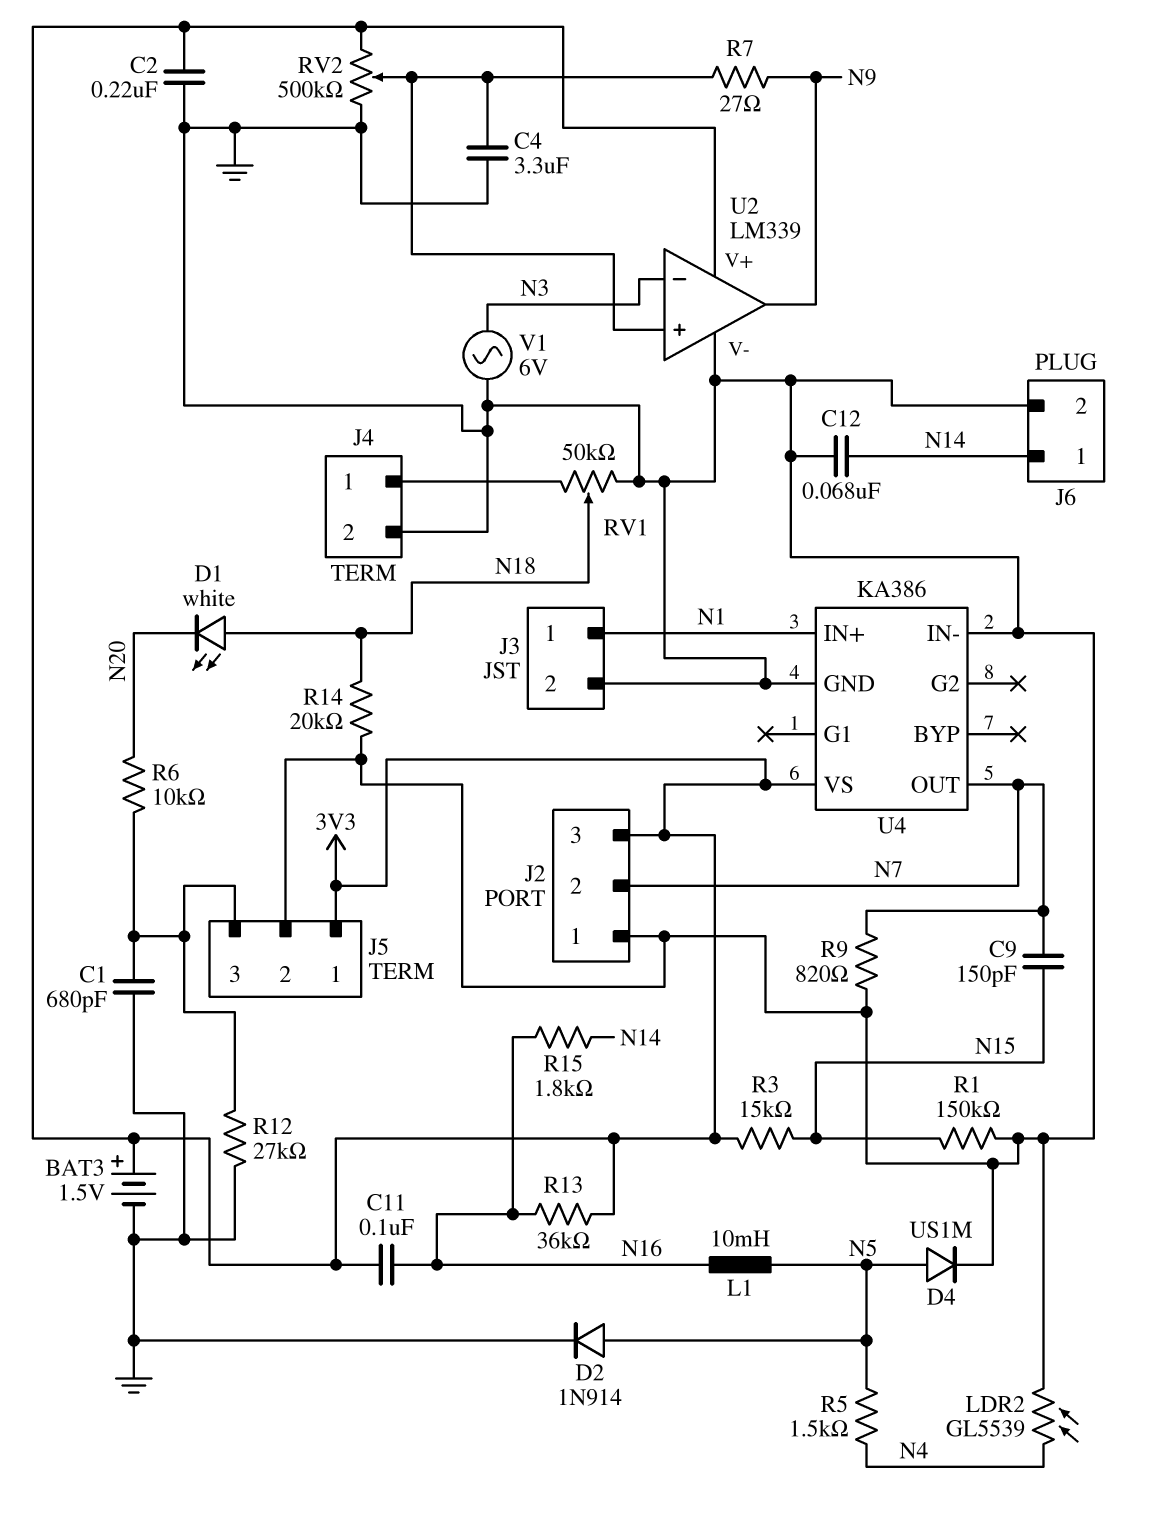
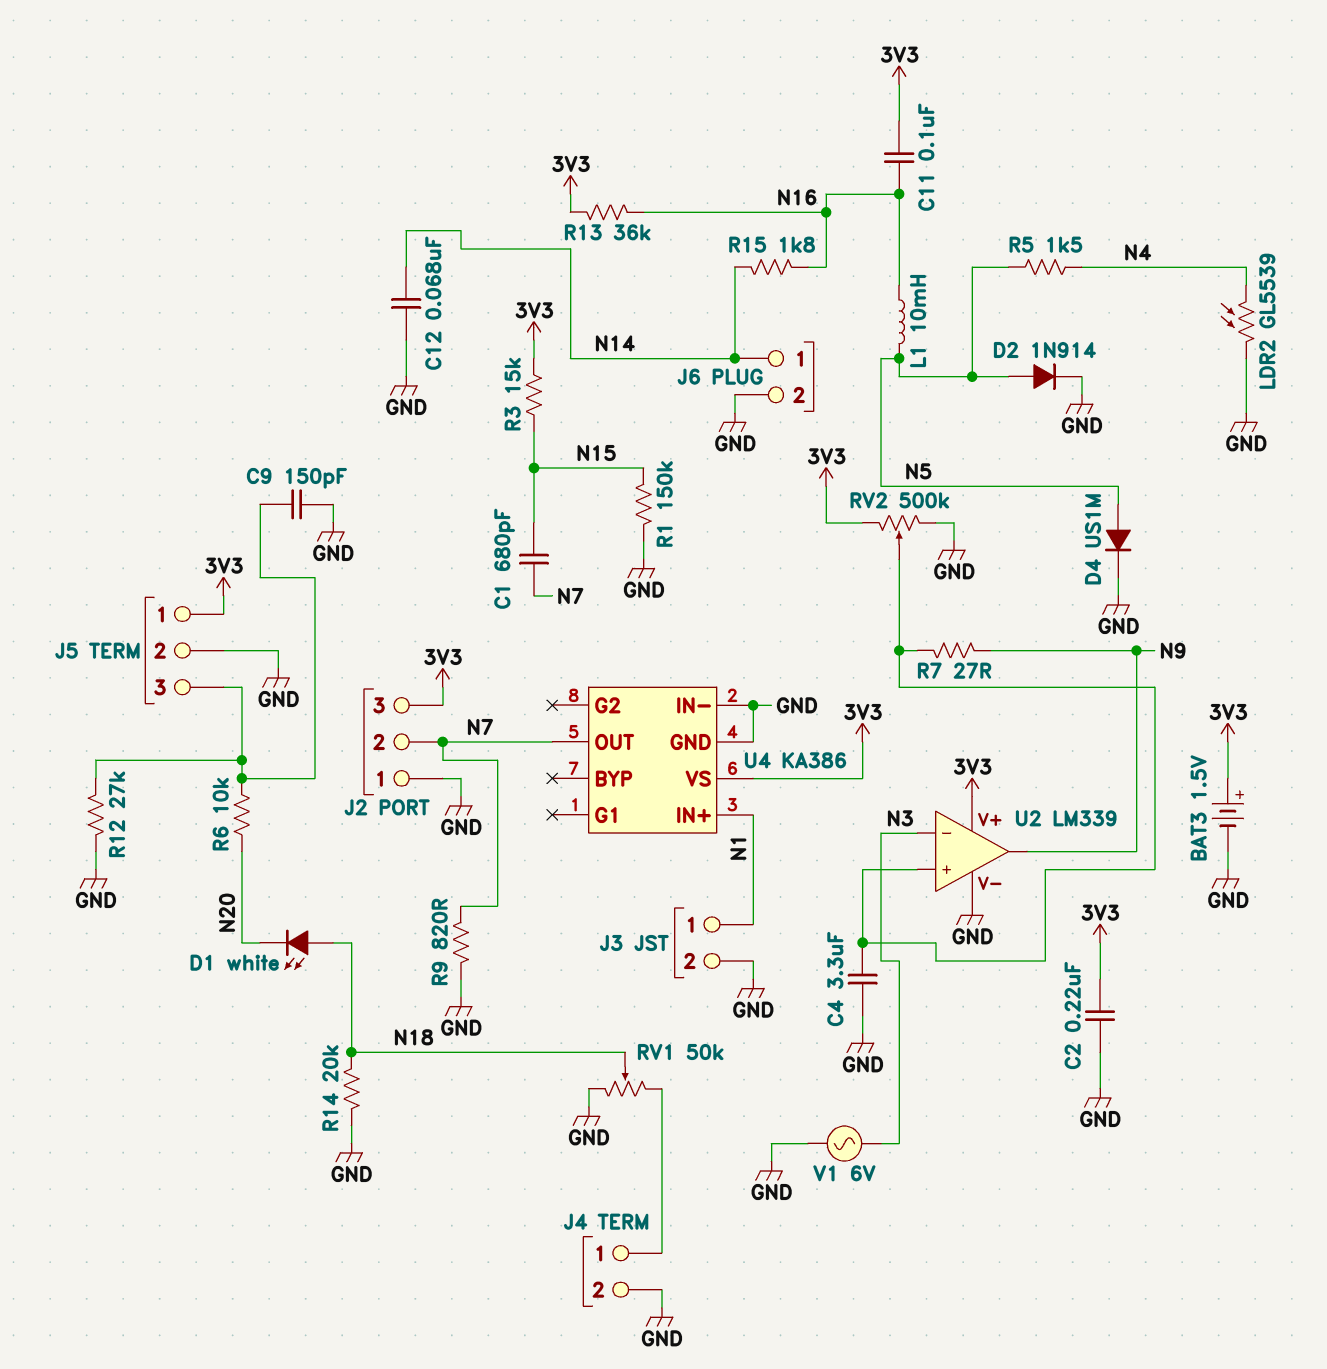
C1: 680pF (GND, J5/3) -> 680pF (N7, N15)
C9: 150pF (N7, N15) -> 150pF (GND, J5/3)

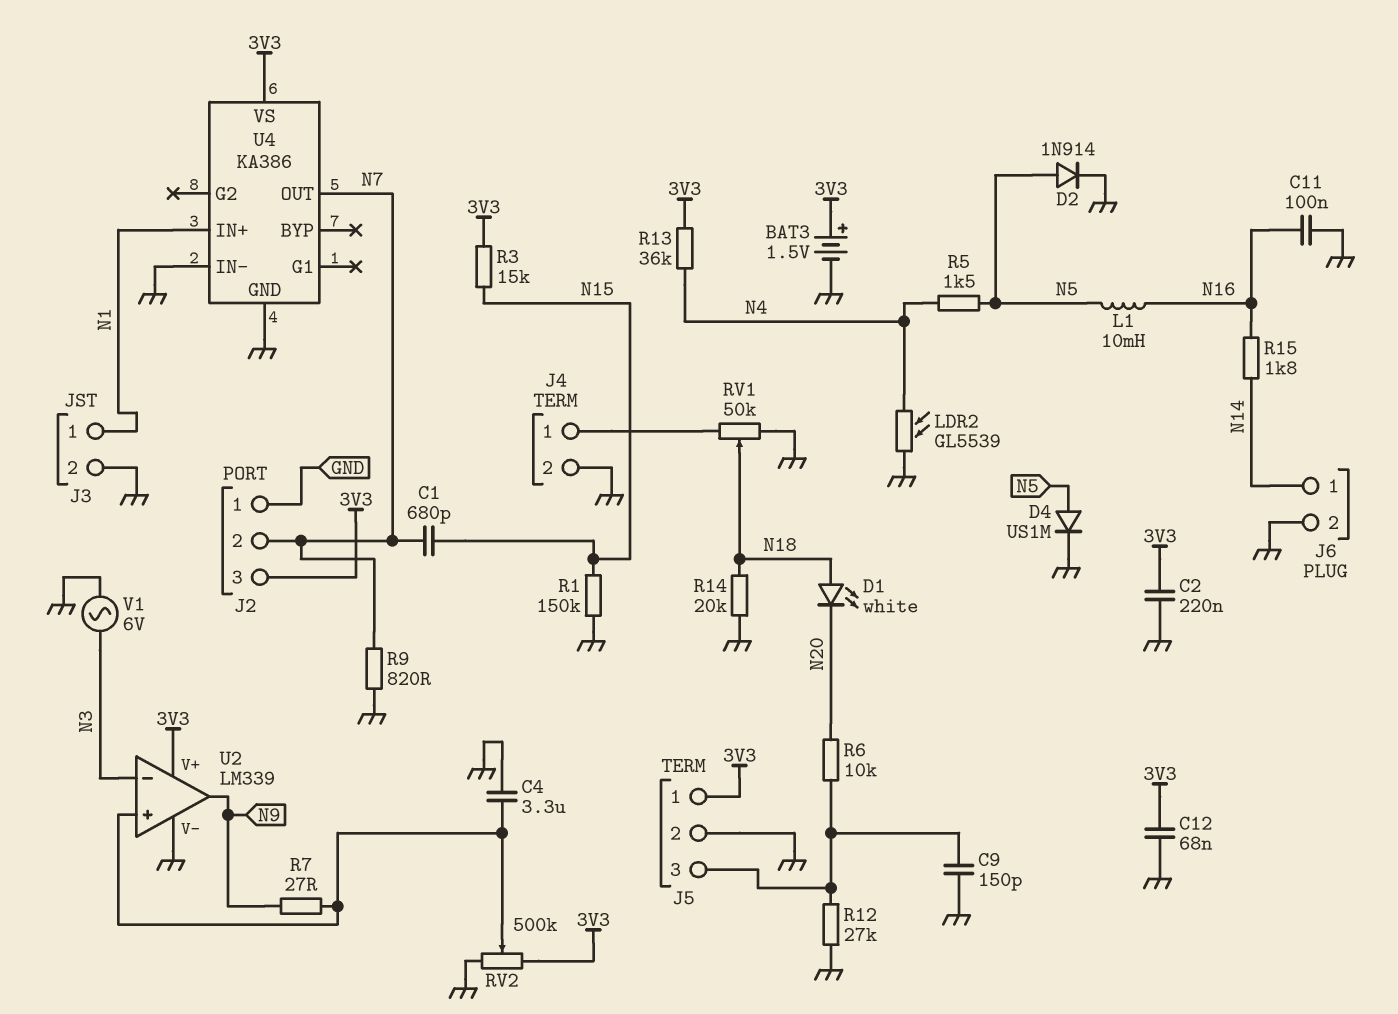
C11: 100nF (3V3, N16) -> 100nF (GND, N16)
C12: 68nF (GND, N14) -> 68nF (3V3, GND)
R13: 36k (3V3, N16) -> 36k (3V3, N4)

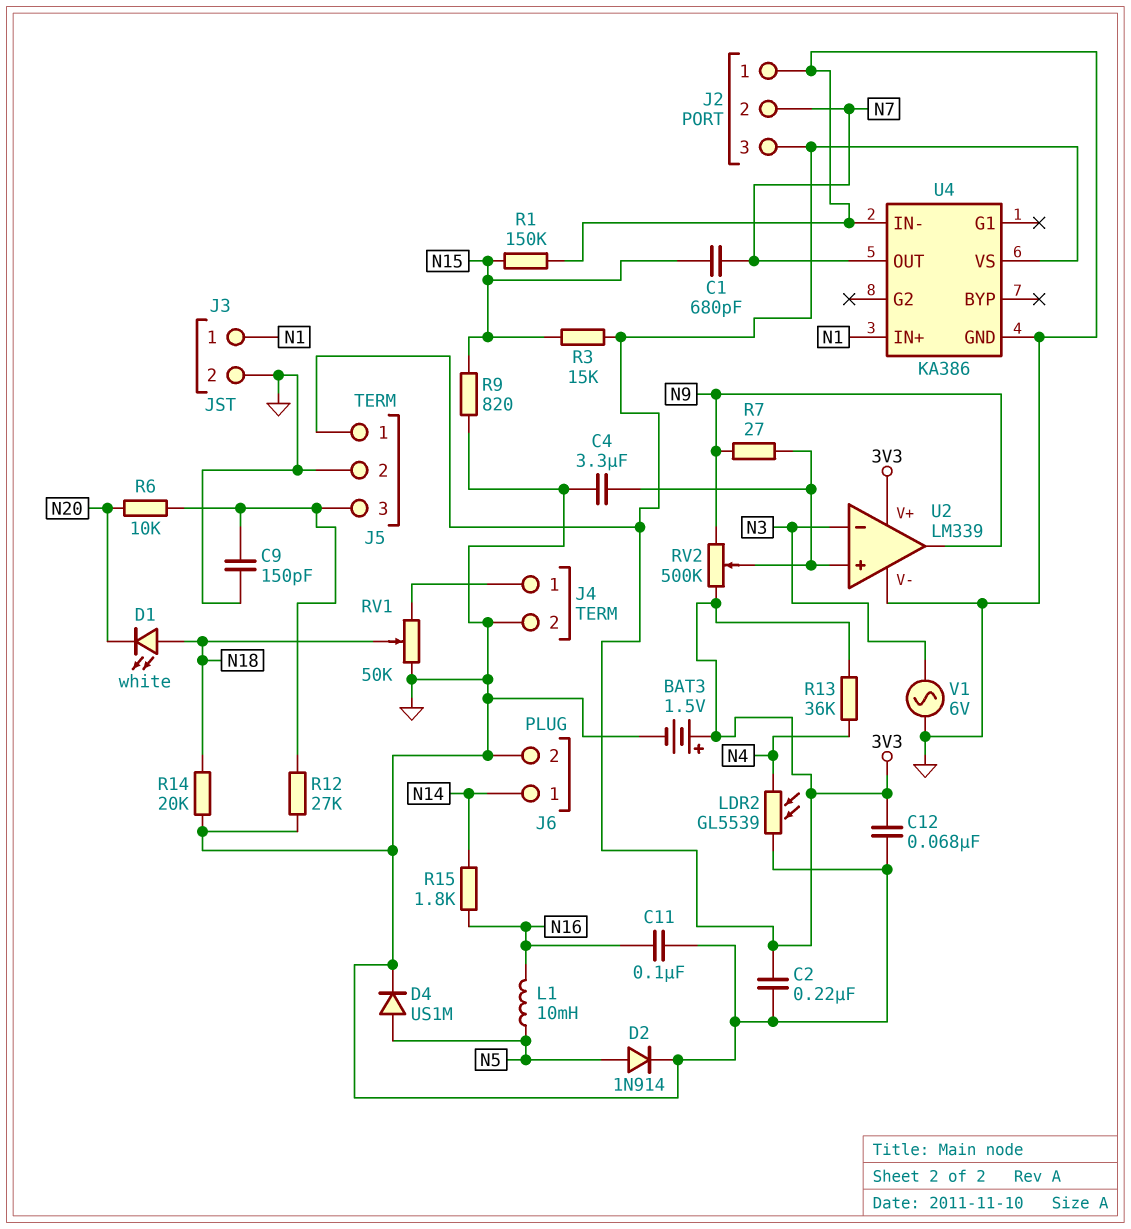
R5: 1.5k (N4, N5) -> none
R9: 820 (GND, N7) -> 820 (GND, N15)
RV2: 500k (3V3, GND, wiper U2/in+) -> 500k (3V3, N9, wiper U2/in+)

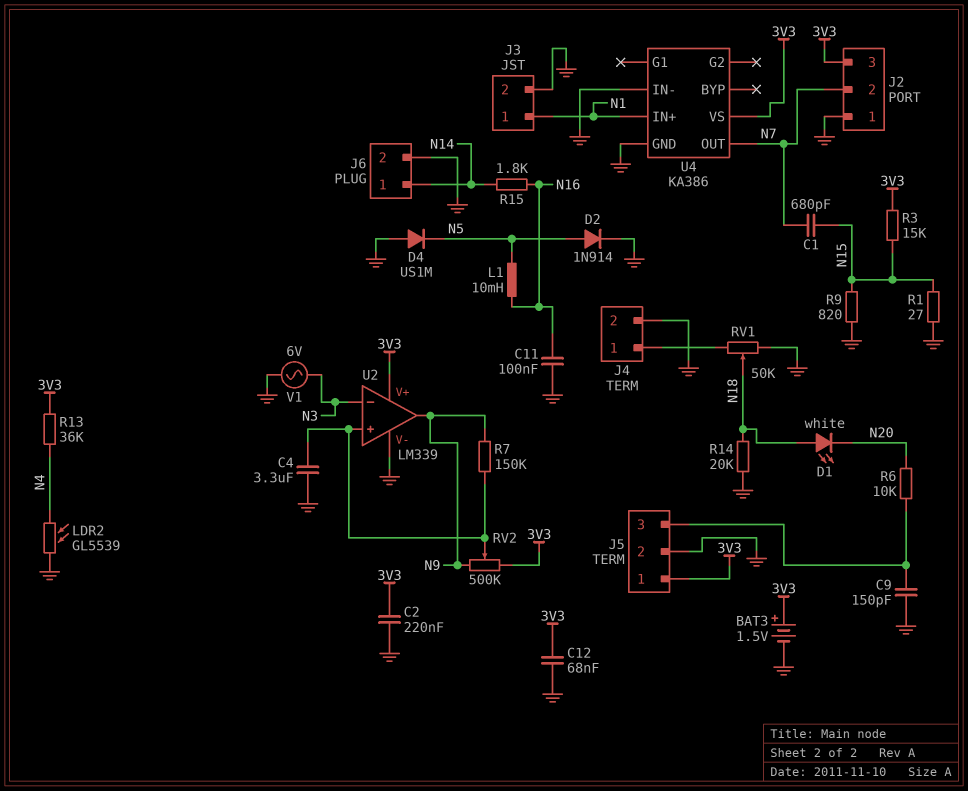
D4: diode US1M (A N5, K GND) -> diode US1M (A GND, K N5)
R1: 150k (GND, N15) -> 27 (GND, N15)
R7: 27 (N9, U2/in+) -> 150k (N9, U2/in+)
R12: 27k (GND, J5/3) -> none

